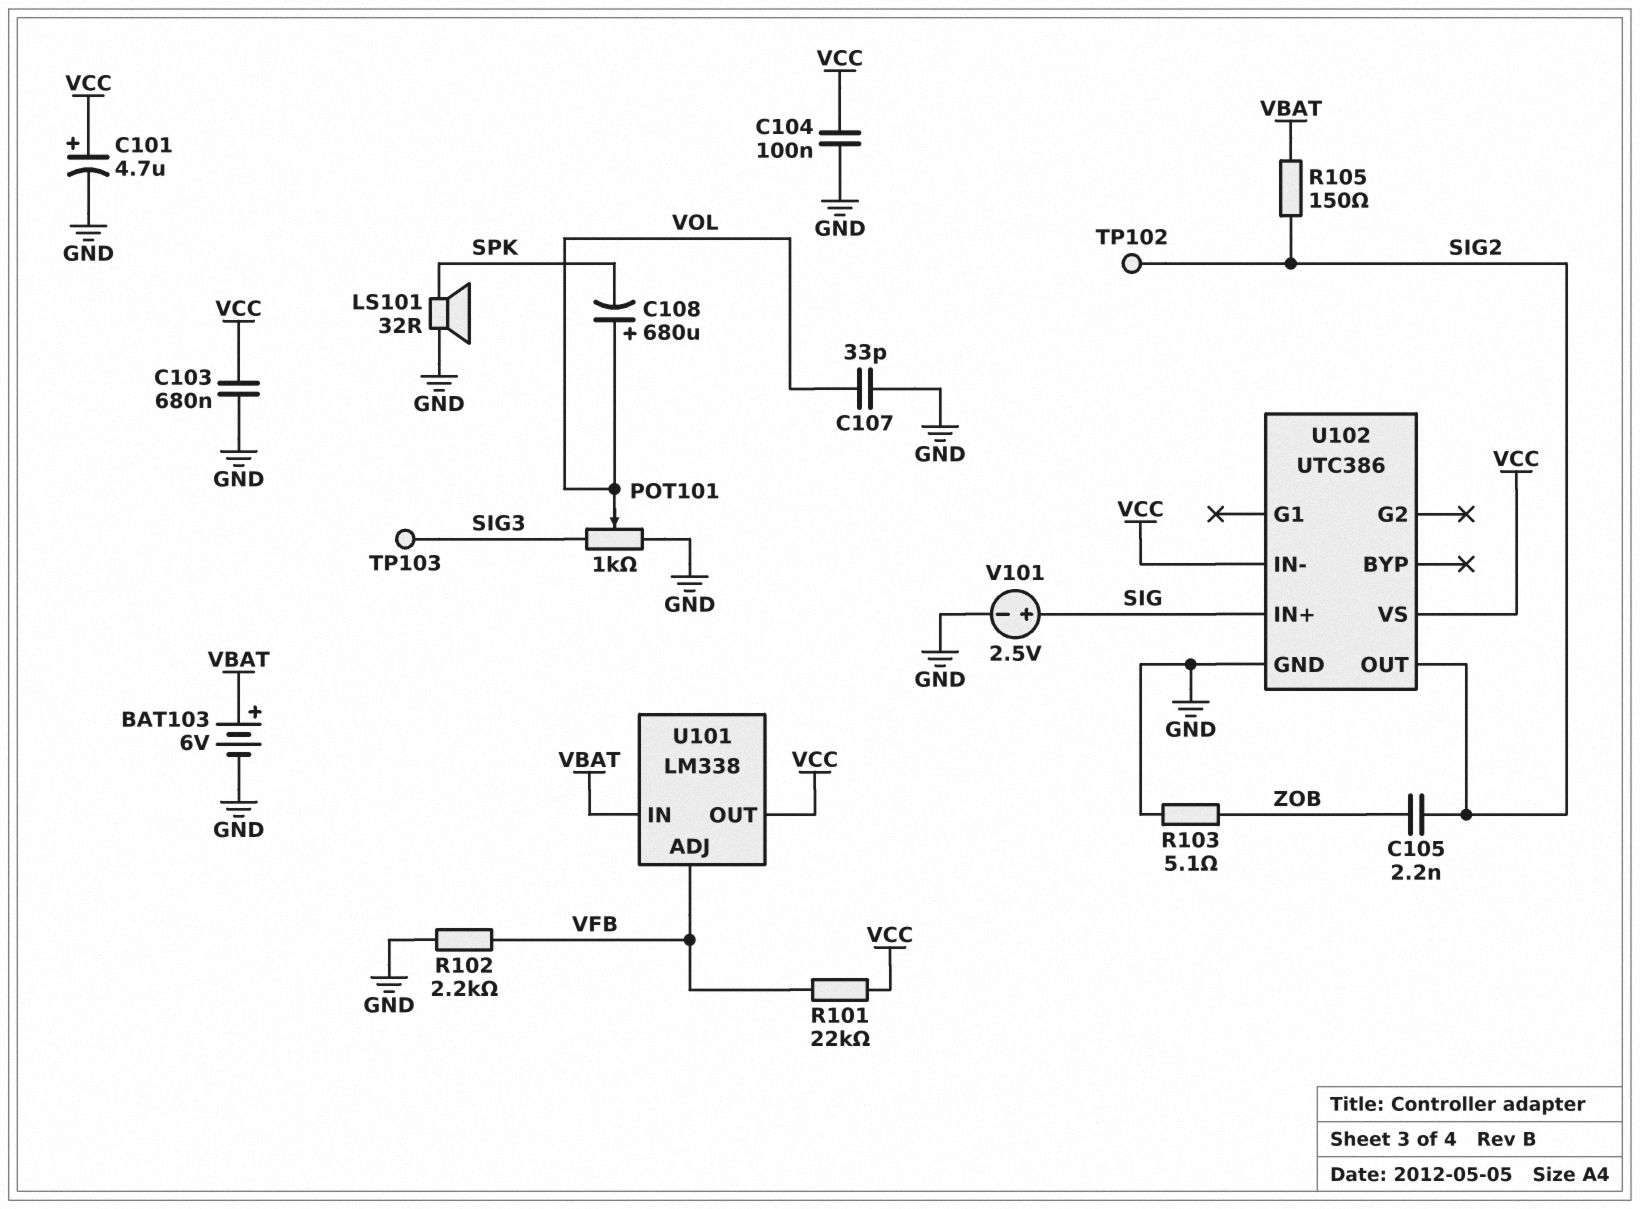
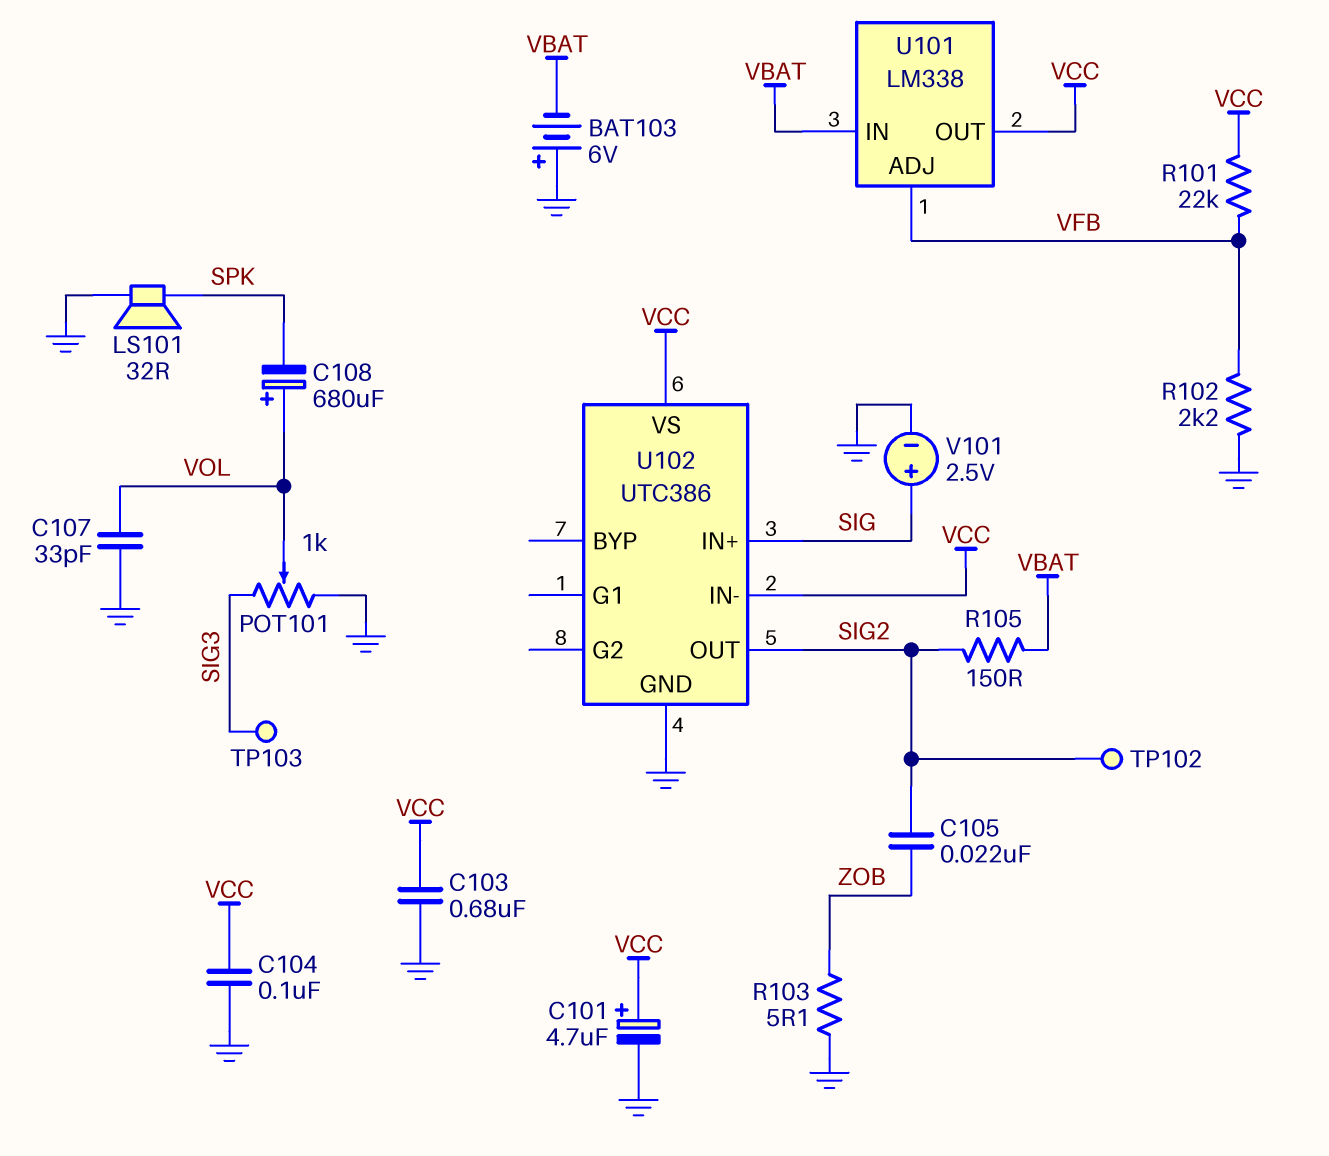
BAT103: 6V (plus VBAT, minus GND) -> 6V (plus GND, minus VBAT)
C105: 2.2nF (SIG2, ZOB) -> 22nF (SIG2, ZOB)

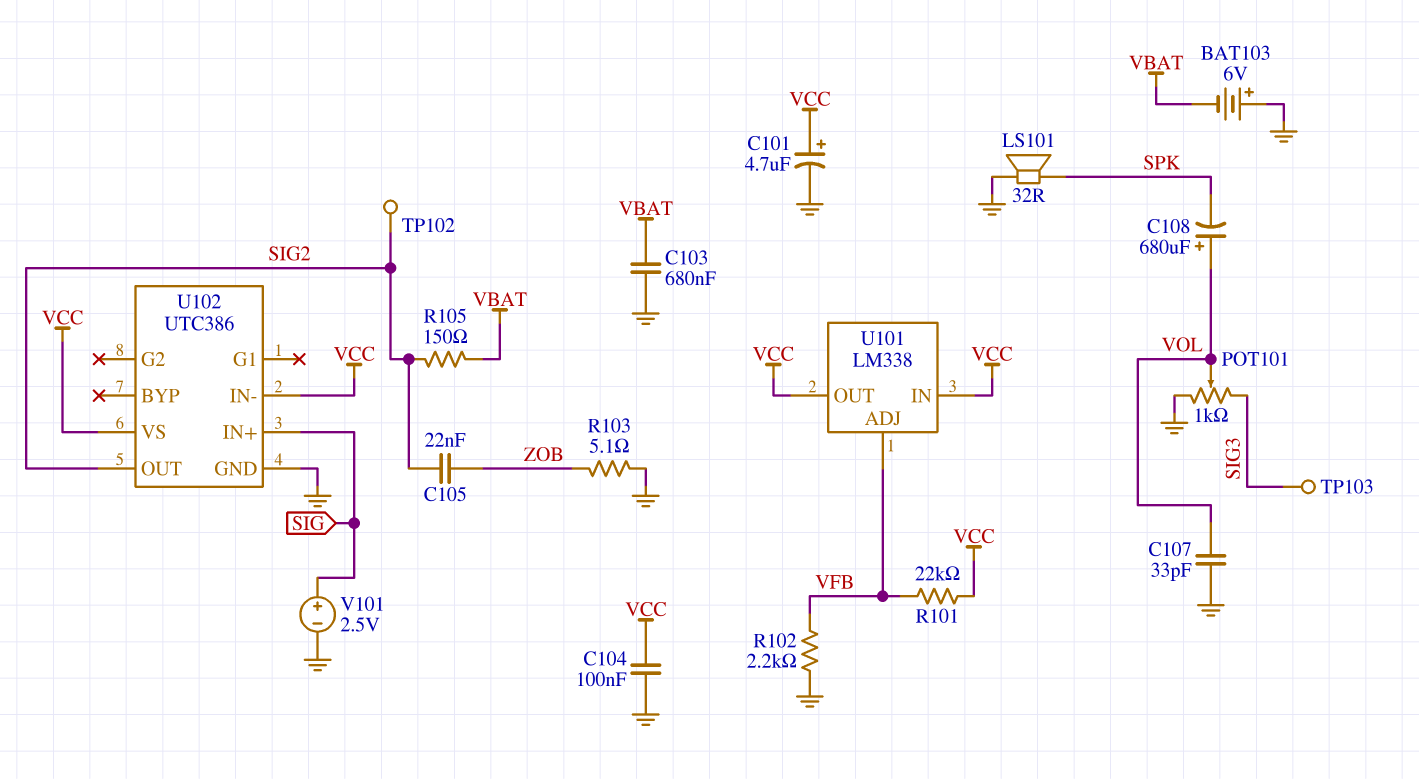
C103: 680nF (GND, VCC) -> 680nF (GND, VBAT)
U101 pin IN: VBAT -> VCC

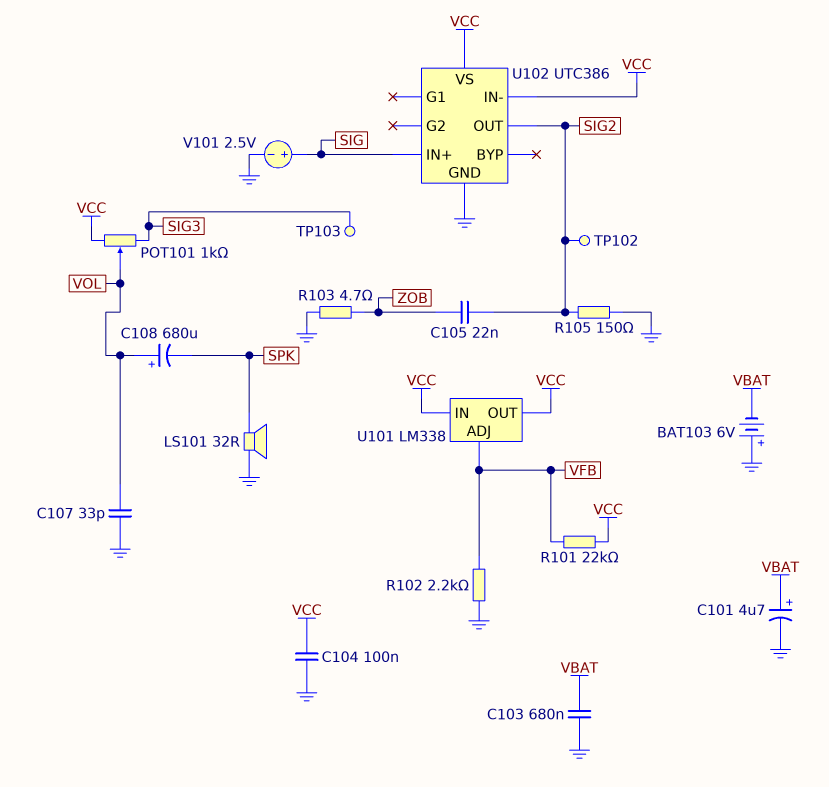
C101: 4.7uF (plus VCC, minus GND) -> 4.7uF (plus VBAT, minus GND)
POT101: 1k (GND, SIG3, wiper VOL) -> 1k (SIG3, VCC, wiper VOL)
R103: 5.1 (GND, ZOB) -> 4.7 (GND, ZOB)
R105: 150 (SIG2, VBAT) -> 150 (GND, SIG2)

